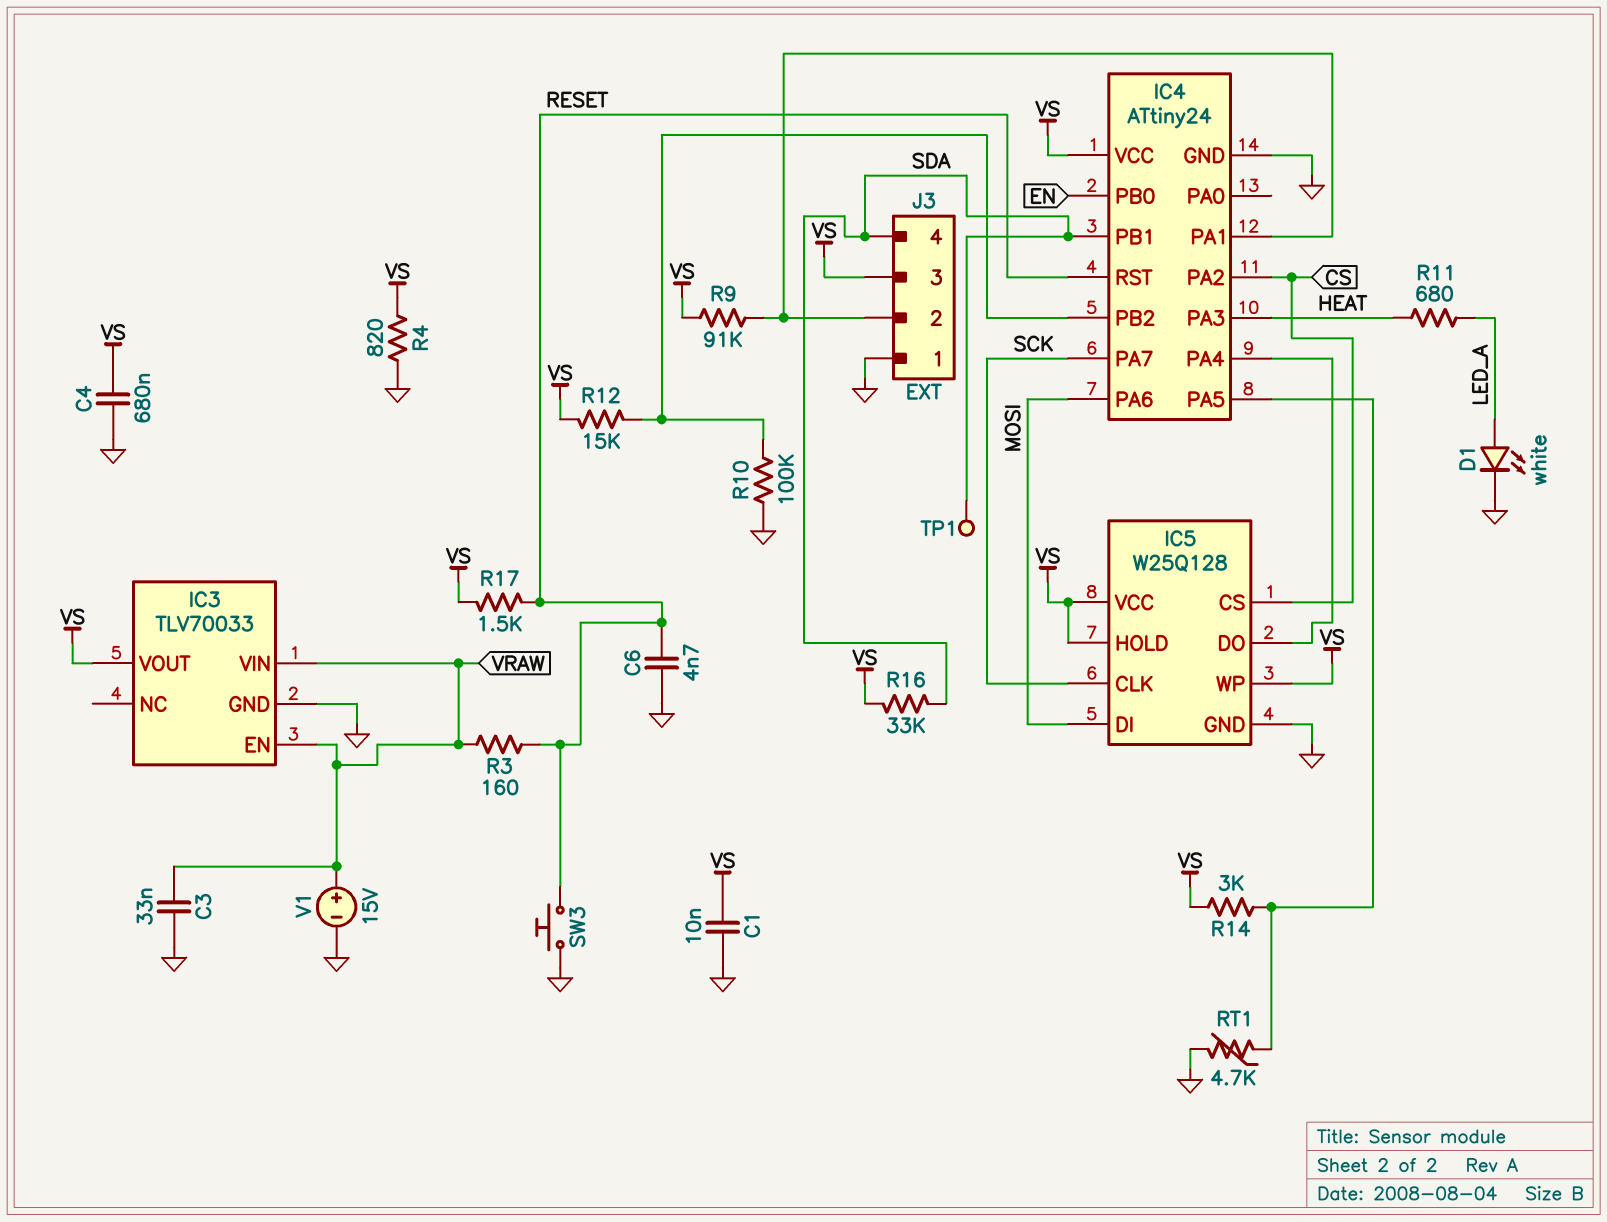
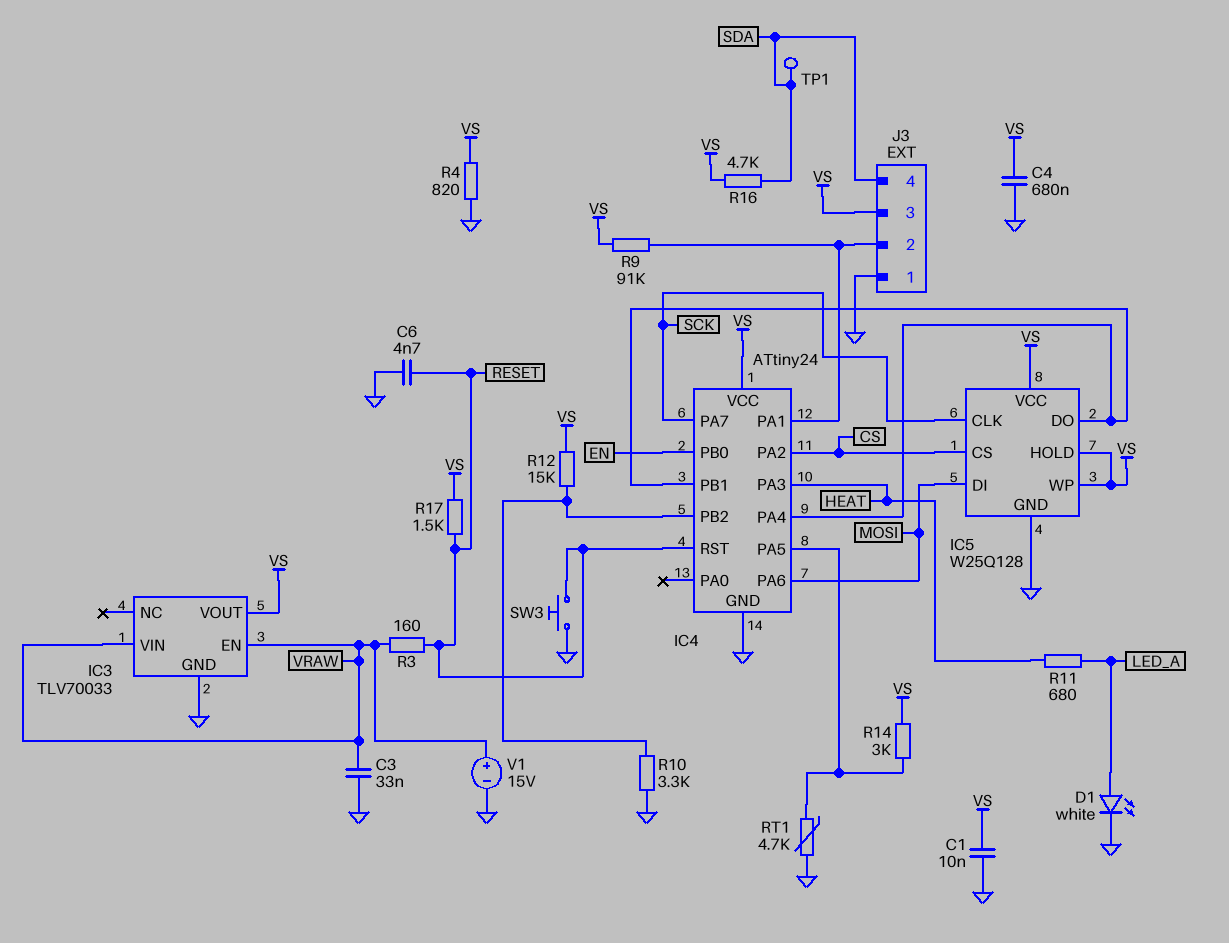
IC4 pin PB1: SDA -> IC4/PA4
R10: 100k (GND, IC4/PB2) -> 3.3k (GND, IC4/PB2)
R16: 33k (SDA, VS) -> 4.7k (SDA, VS)

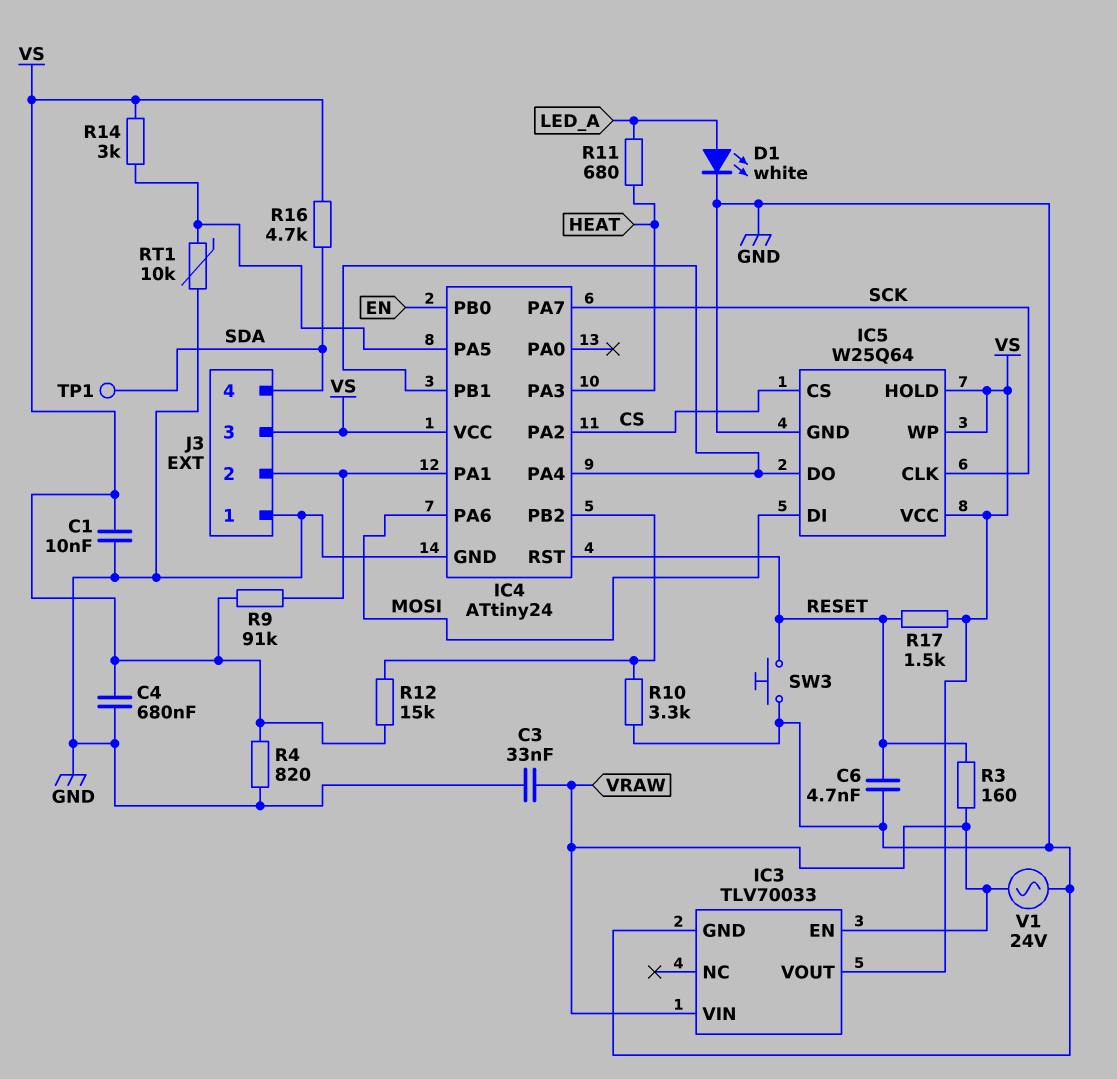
IC5: W25Q128 -> W25Q64
RT1: 4.7k (GND, IC4/PA5) -> 10k (GND, IC4/PA5)
V1: 15V (plus VRAW, minus GND) -> AC 24V (GND, VRAW)

